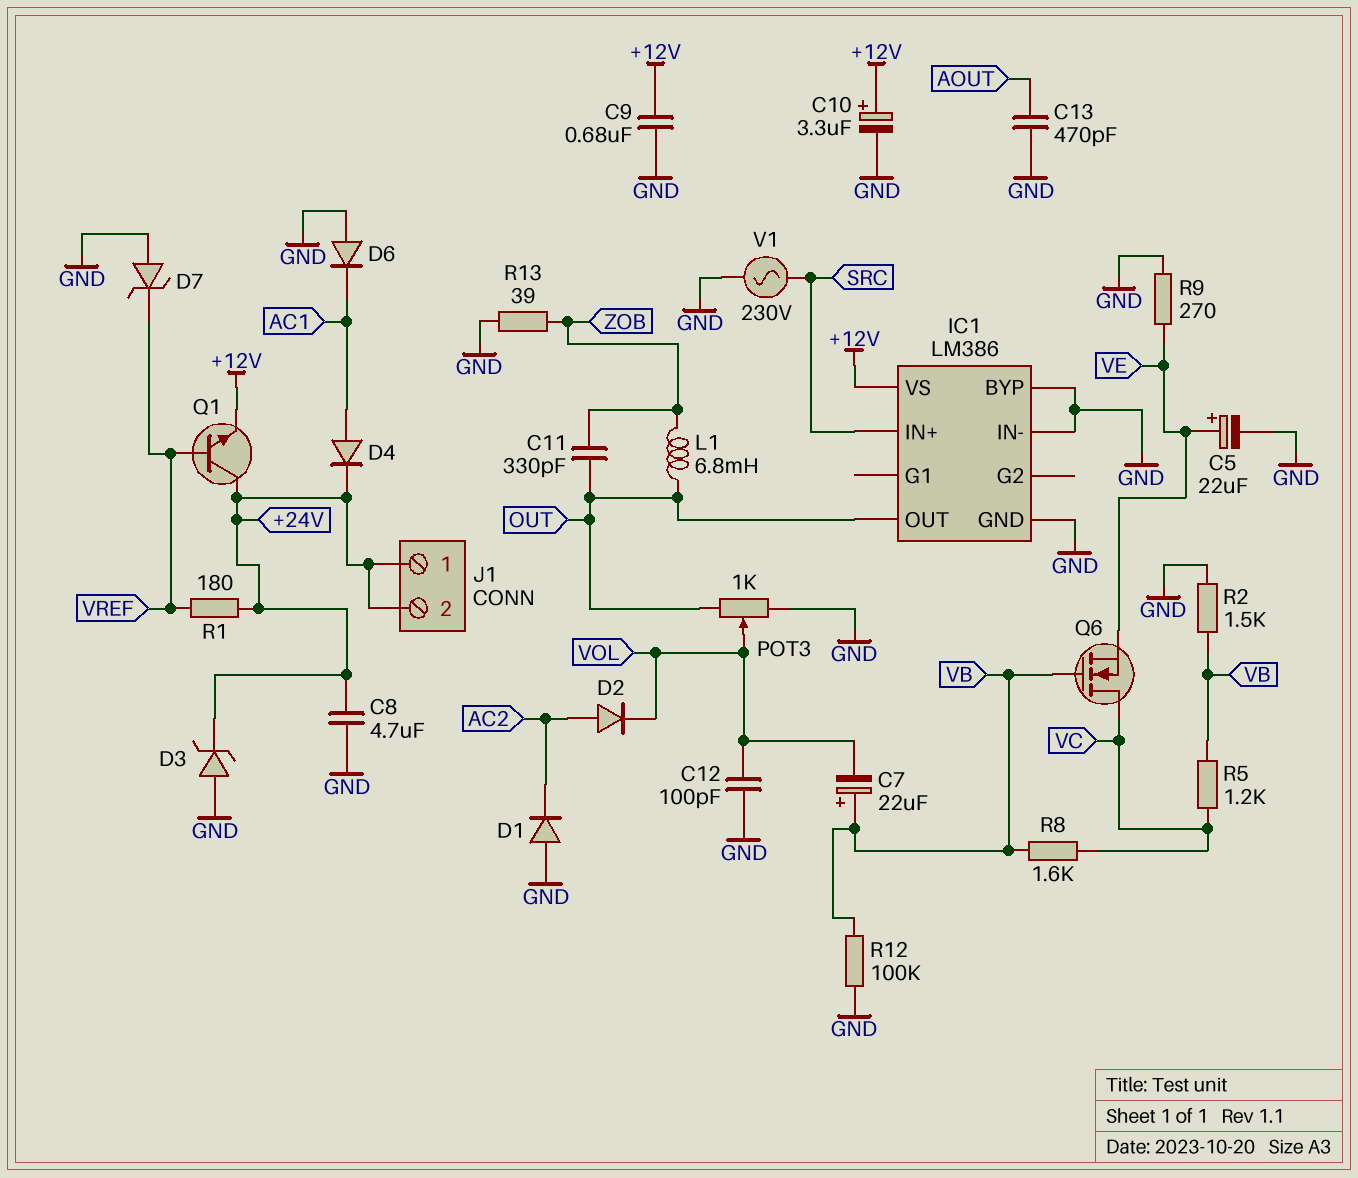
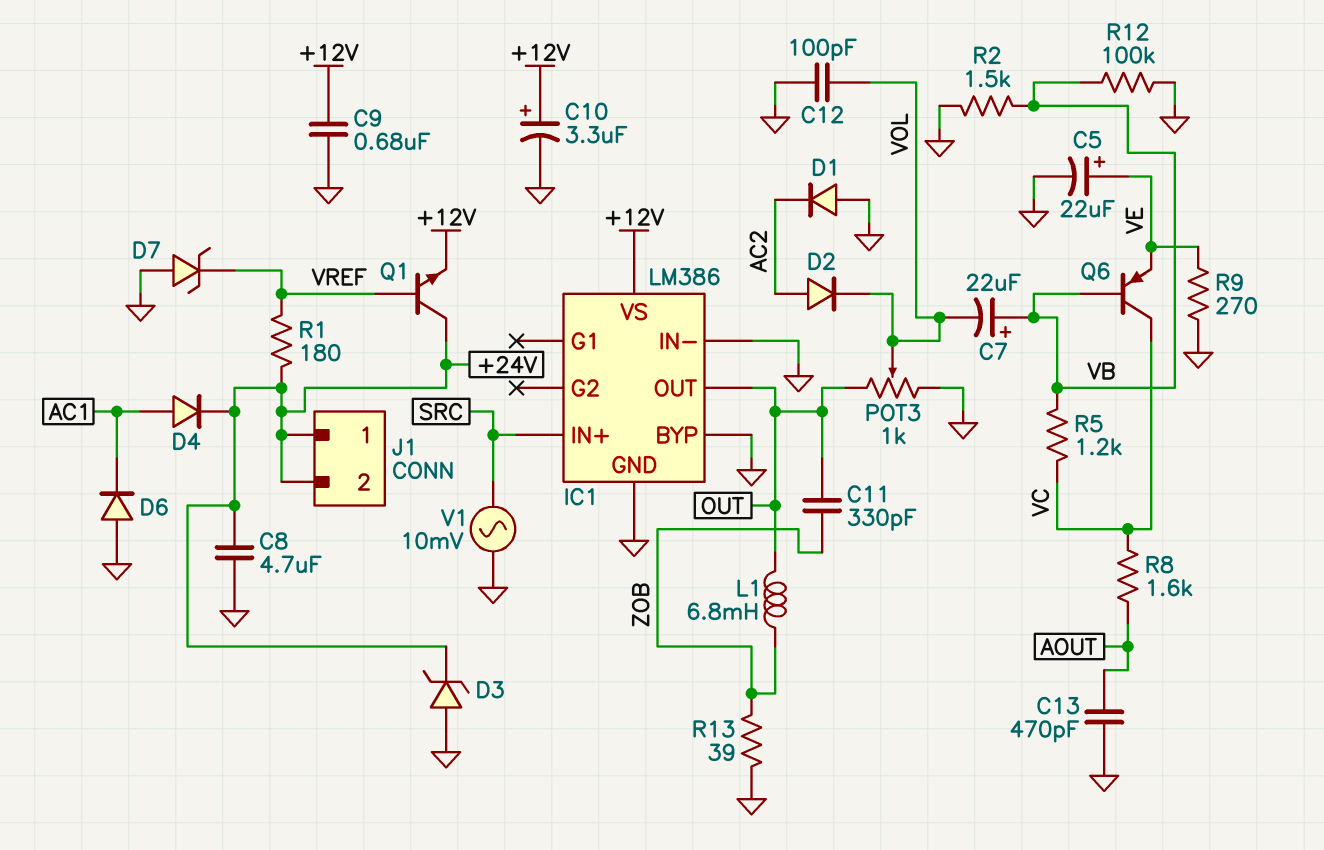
Q6: NMOS (G VB, D VC, S VE) -> PNP (B VB, C VC, E VE)
R8: 1.6k (VB, VC) -> 1.6k (AOUT, VC)
V1: AC 230V (GND, SRC) -> AC 10mV (GND, SRC)

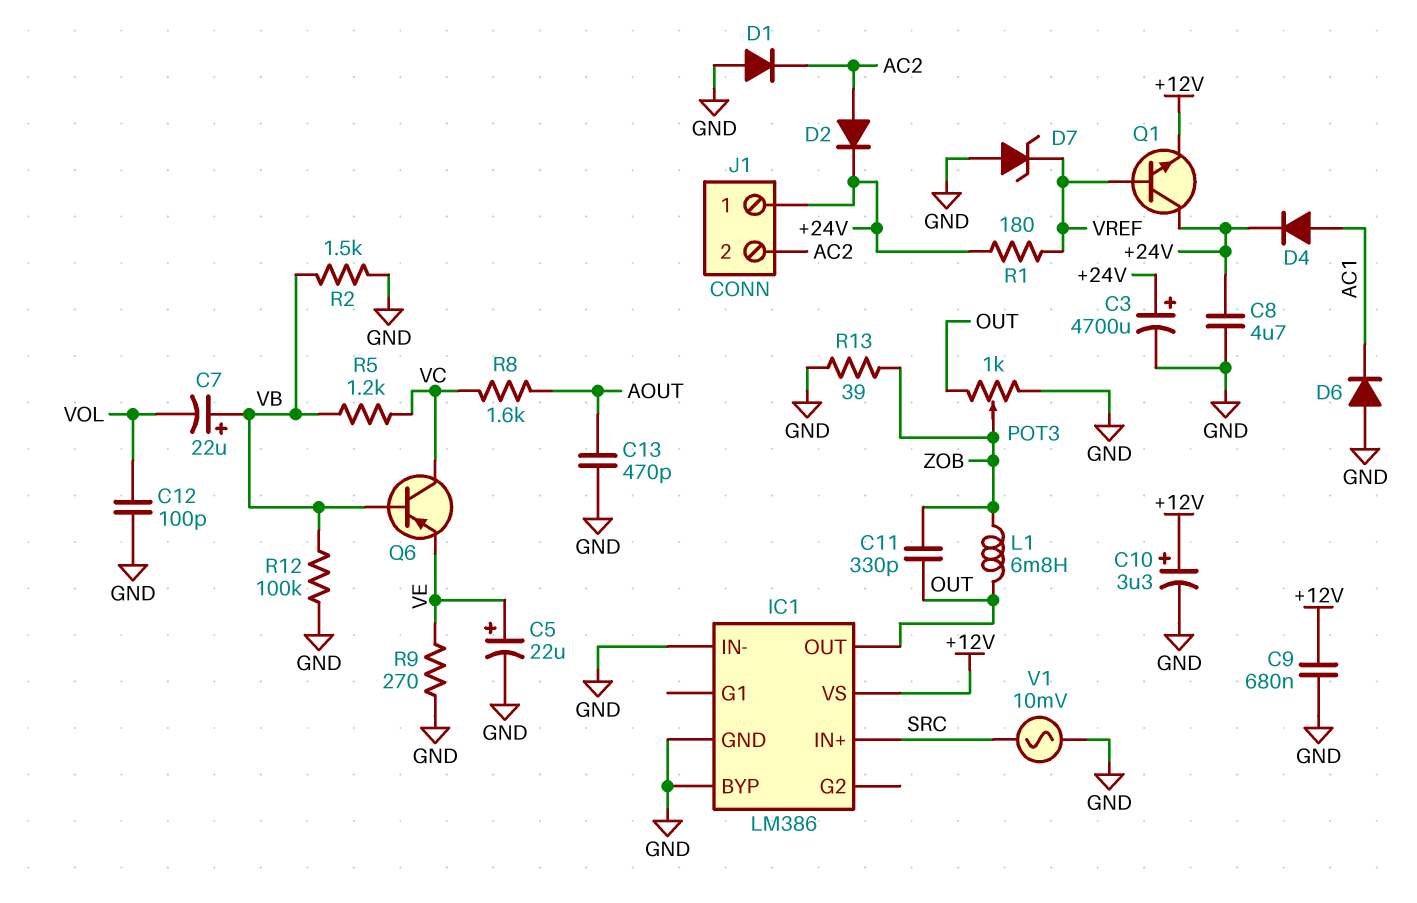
C3: none -> 4700uF (plus +24V, minus GND)
D2: diode (A AC2, K VOL) -> diode (A AC2, K +24V)
D3: zener (A GND, K +24V) -> none
J1 pin 2: +24V -> AC2
POT3: 1k (GND, OUT, wiper VOL) -> 1k (GND, OUT, wiper ZOB)

